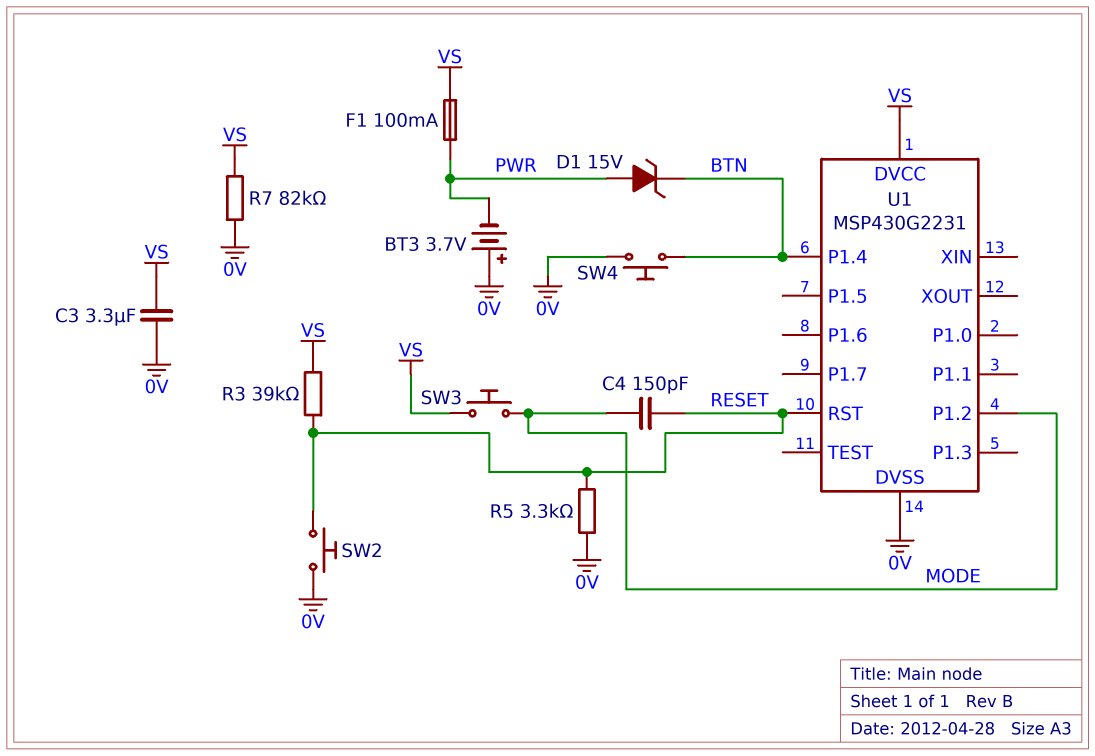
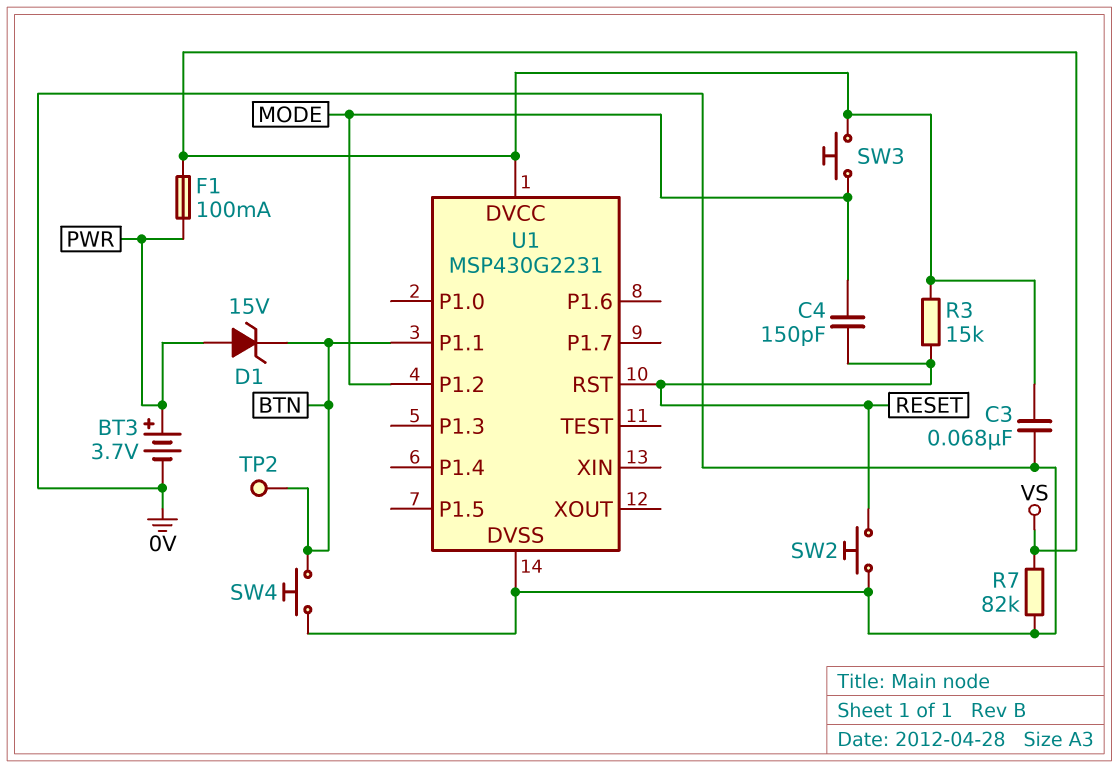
BT3: 3.7V (plus 0V, minus PWR) -> 3.7V (plus PWR, minus 0V)
C3: 3.3uF (0V, VS) -> 68nF (0V, VS)
R3: 39k (RESET, VS) -> 15k (RESET, VS)
R5: 3.3k (0V, RESET) -> none
TP2: none -> test point (BTN)
U1 pin P1.1: none -> BTN
U1 pin P1.4: BTN -> none

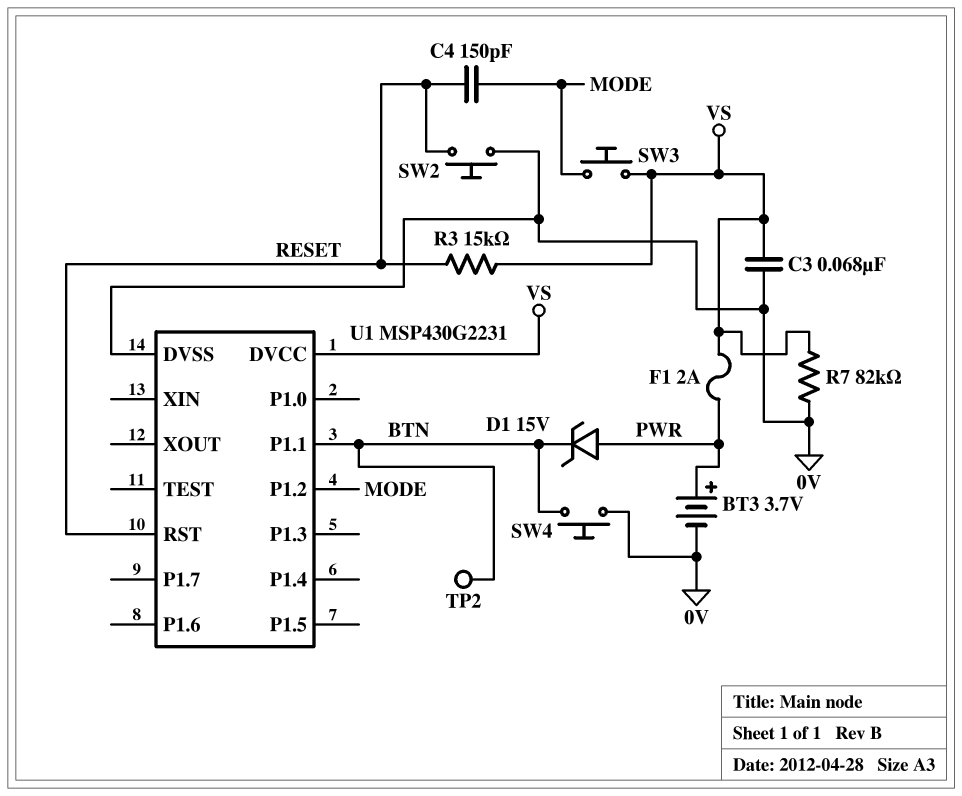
F1: 100mA (PWR, VS) -> 2A (PWR, VS)

